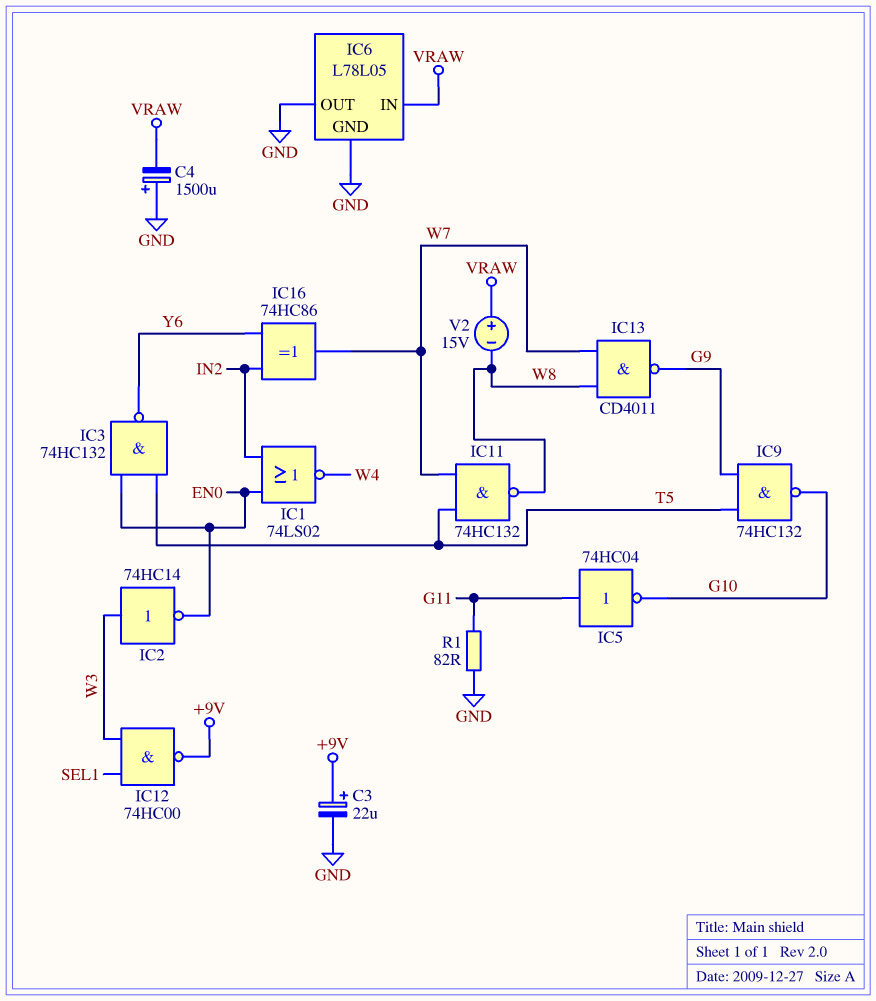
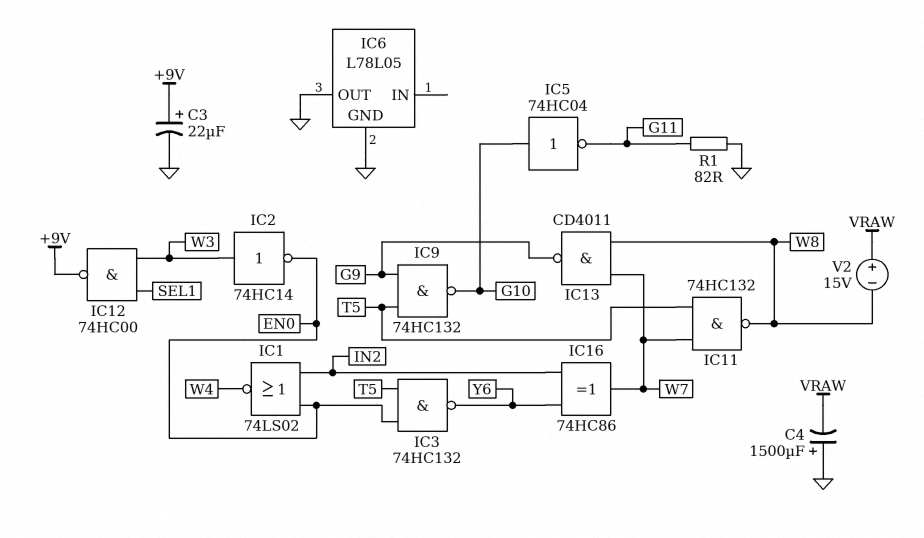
IC5: NOT 74HC04 (in G11, out G10) -> NOT 74HC04 (in G10, out G11)
IC6 pin IN: VRAW -> none

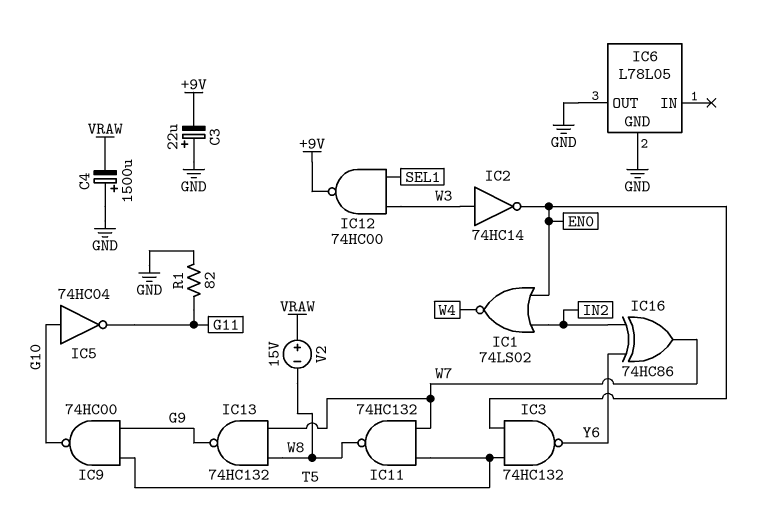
C3: 22uF (plus +9V, minus GND) -> 22uF (plus GND, minus +9V)
IC9: NAND 74HC132 (in G9, in T5, out G10) -> NAND 74HC00 (in G9, in T5, out G10)
IC13: NAND CD4011 (in W7, in W8, out G9) -> NAND 74HC132 (in W7, in W8, out G9)

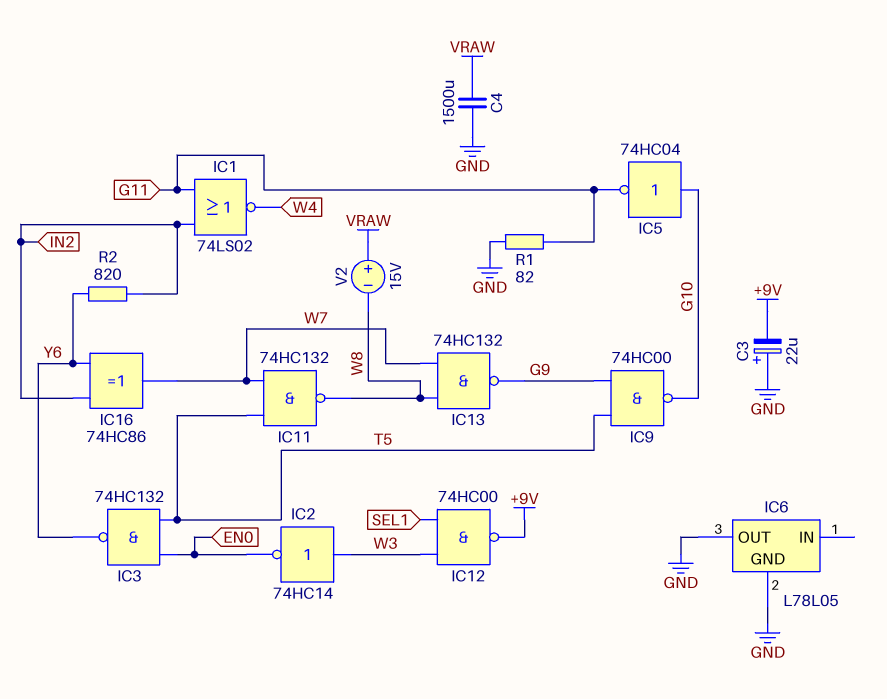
C4: 1500uF (plus GND, minus VRAW) -> 1500uF (GND, VRAW)
IC1: NOR 74LS02 (in EN0, in IN2, out W4) -> NOR 74LS02 (in G11, in IN2, out W4)
R2: none -> 820 (IN2, Y6)

